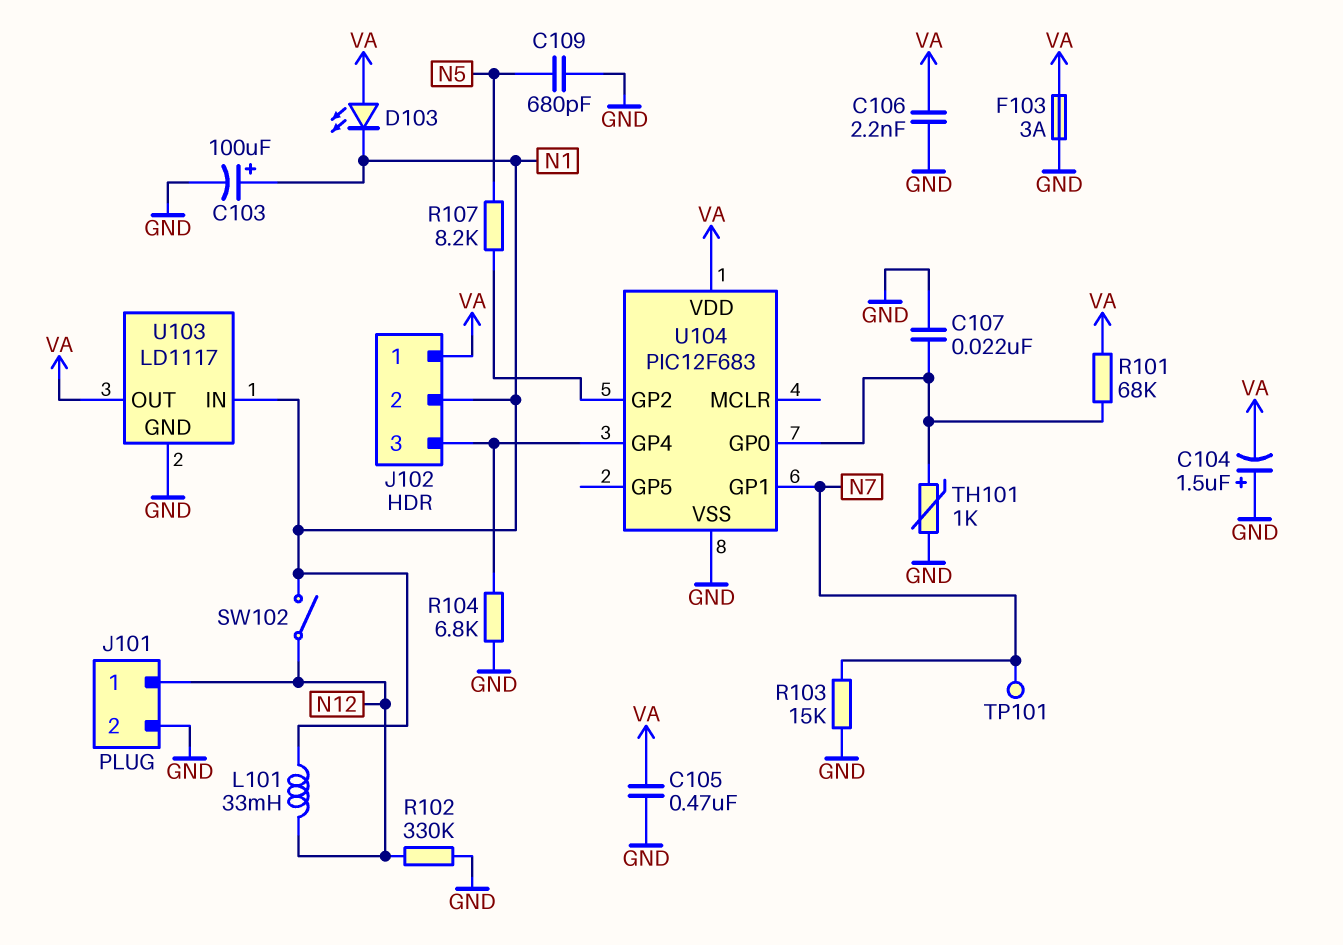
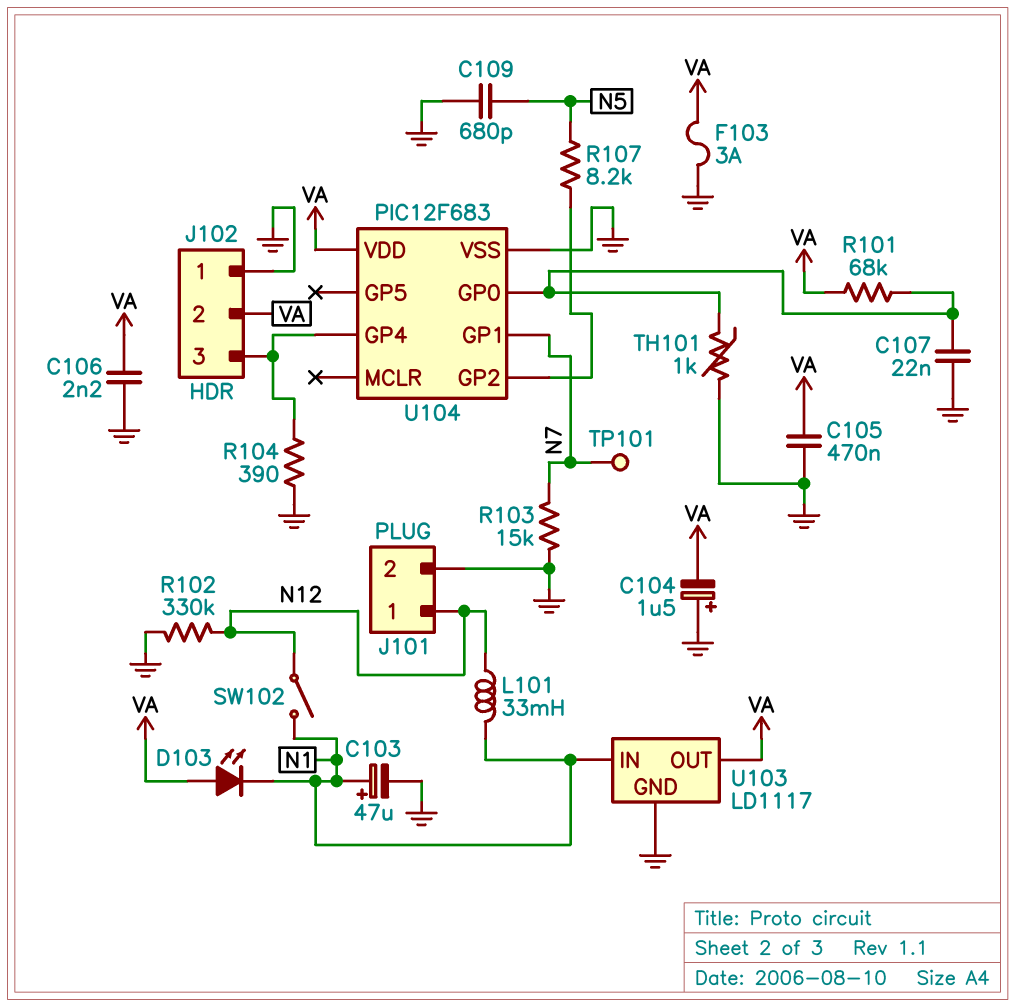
C103: 100uF (plus N1, minus GND) -> 47uF (plus N1, minus GND)
J102 pin 1: VA -> GND
J102 pin 2: N1 -> VA
R104: 6.8k (GND, J102/3) -> 390 (GND, J102/3)

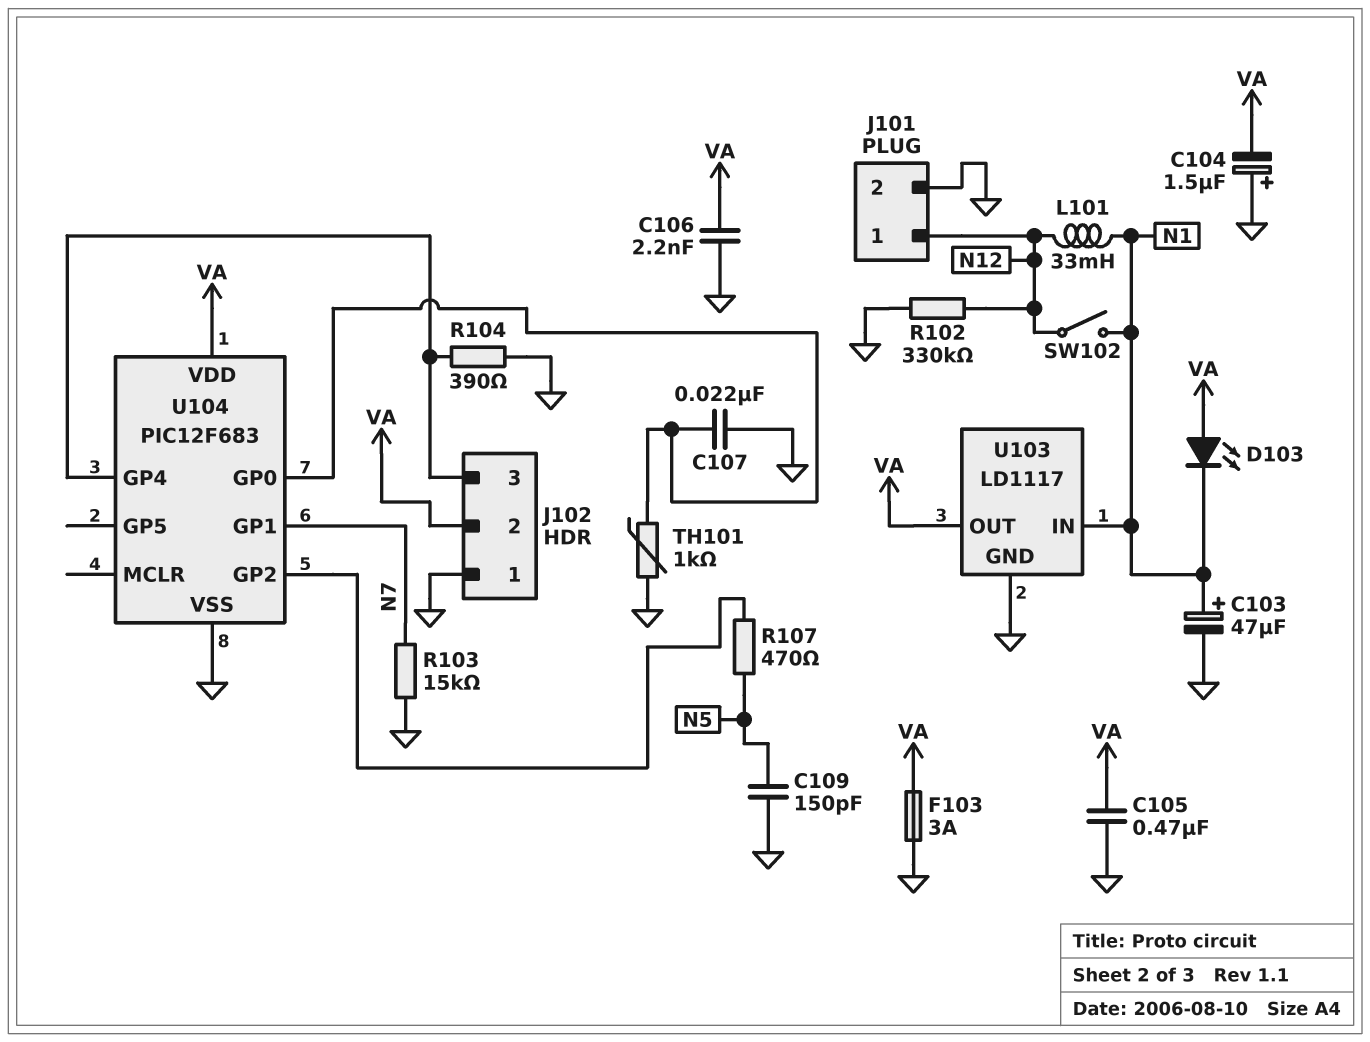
C109: 680pF (GND, N5) -> 150pF (GND, N5)
R101: 68k (U104/GP0, VA) -> none
R107: 8.2k (N5, U104/GP2) -> 470 (N5, U104/GP2)
TP101: test point (N7) -> none

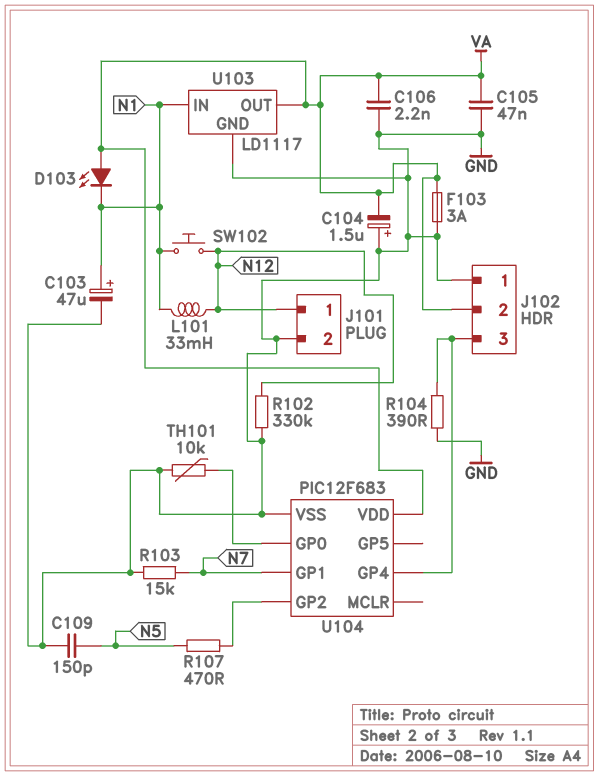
C105: 470nF (GND, VA) -> 47nF (GND, VA)
C107: 22nF (GND, U104/GP0) -> none
SW102: switch (N1, N12) -> button (N1, N12)
TH101: 1k (GND, U104/GP0) -> 10k (GND, U104/GP0)

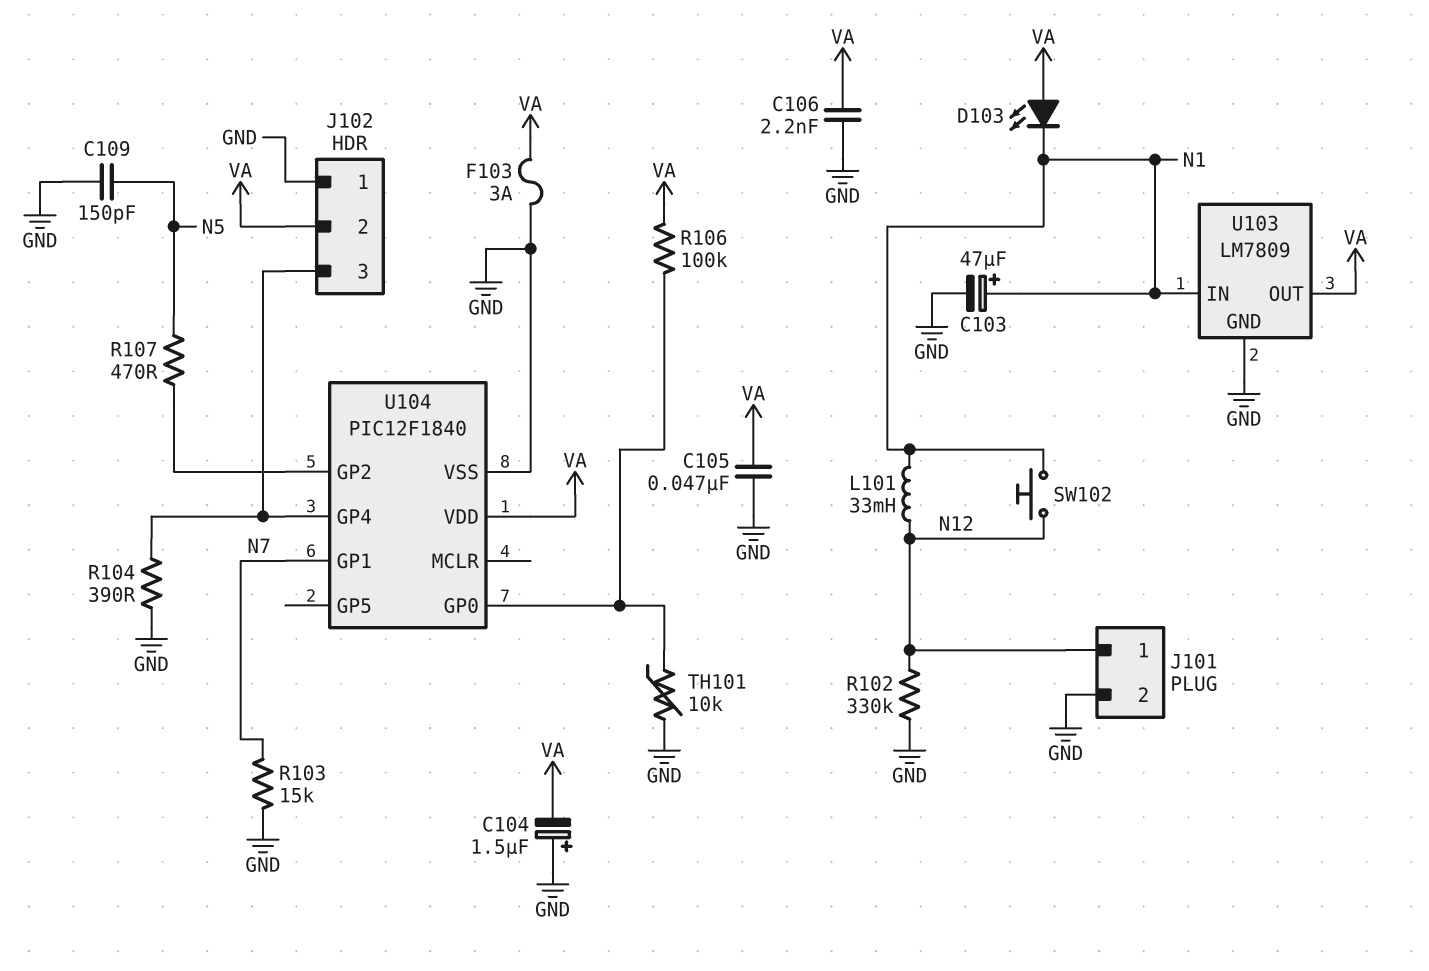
R106: none -> 100k (U104/GP0, VA)
U103: LD1117 -> LM7809
U104: PIC12F683 -> PIC12F1840

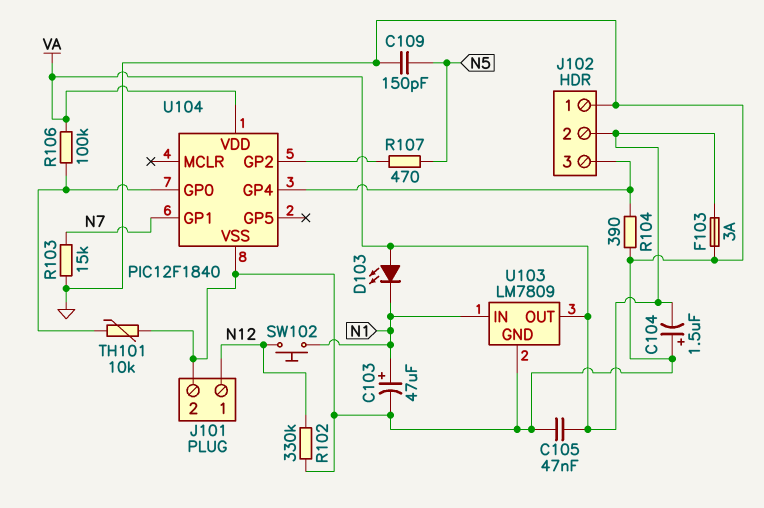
C106: 2.2nF (GND, VA) -> none
L101: 33mH (N1, N12) -> none

